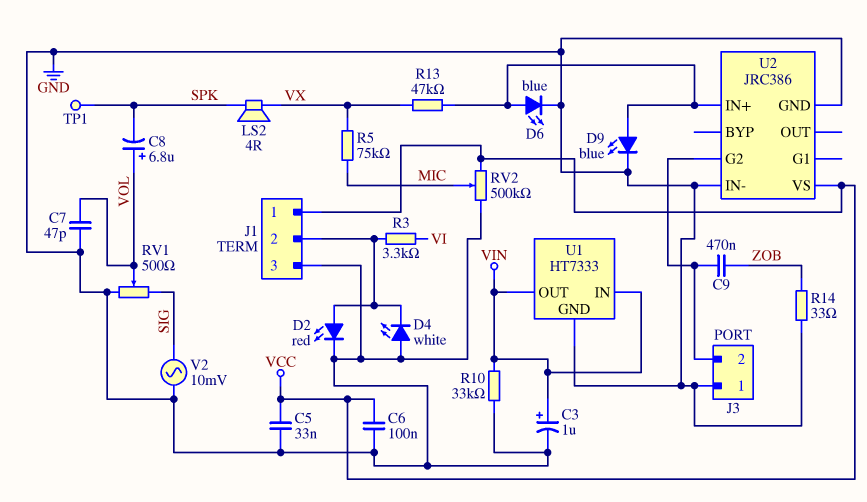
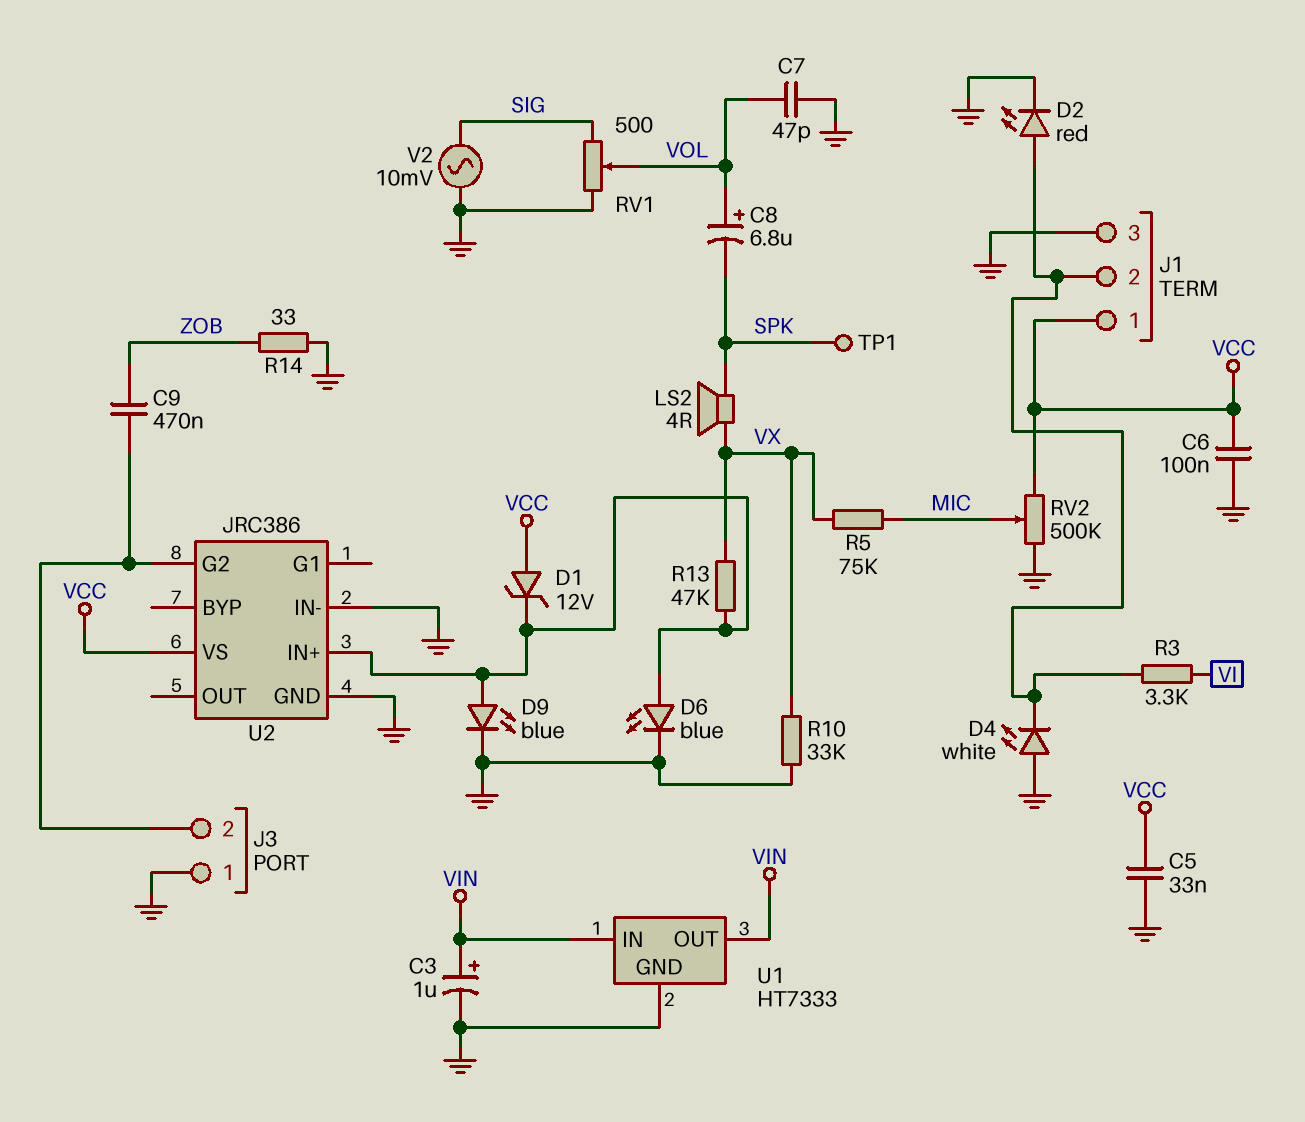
D1: none -> zener 12V (A VCC, K U2/IN+)
R10: 33k (GND, VIN) -> 33k (GND, VX)

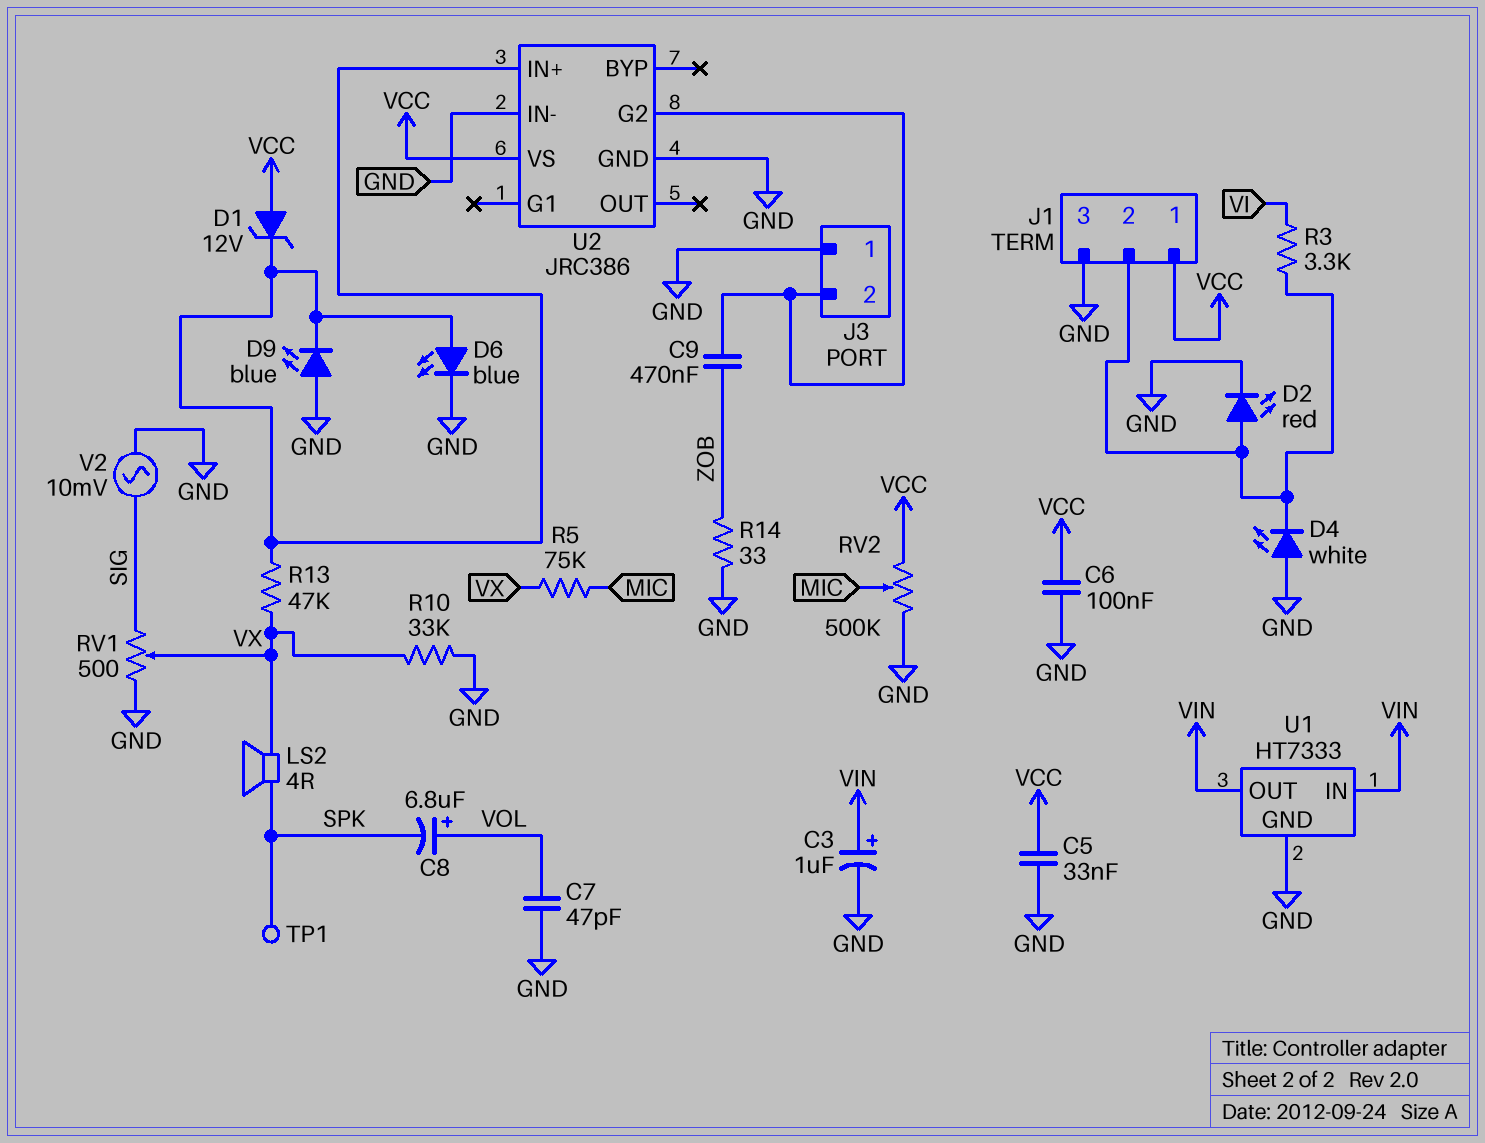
D9: LED blue (A U2/IN+, K GND) -> LED blue (A GND, K U2/IN+)
RV1: 500 (GND, SIG, wiper VOL) -> 500 (GND, SIG, wiper VX)

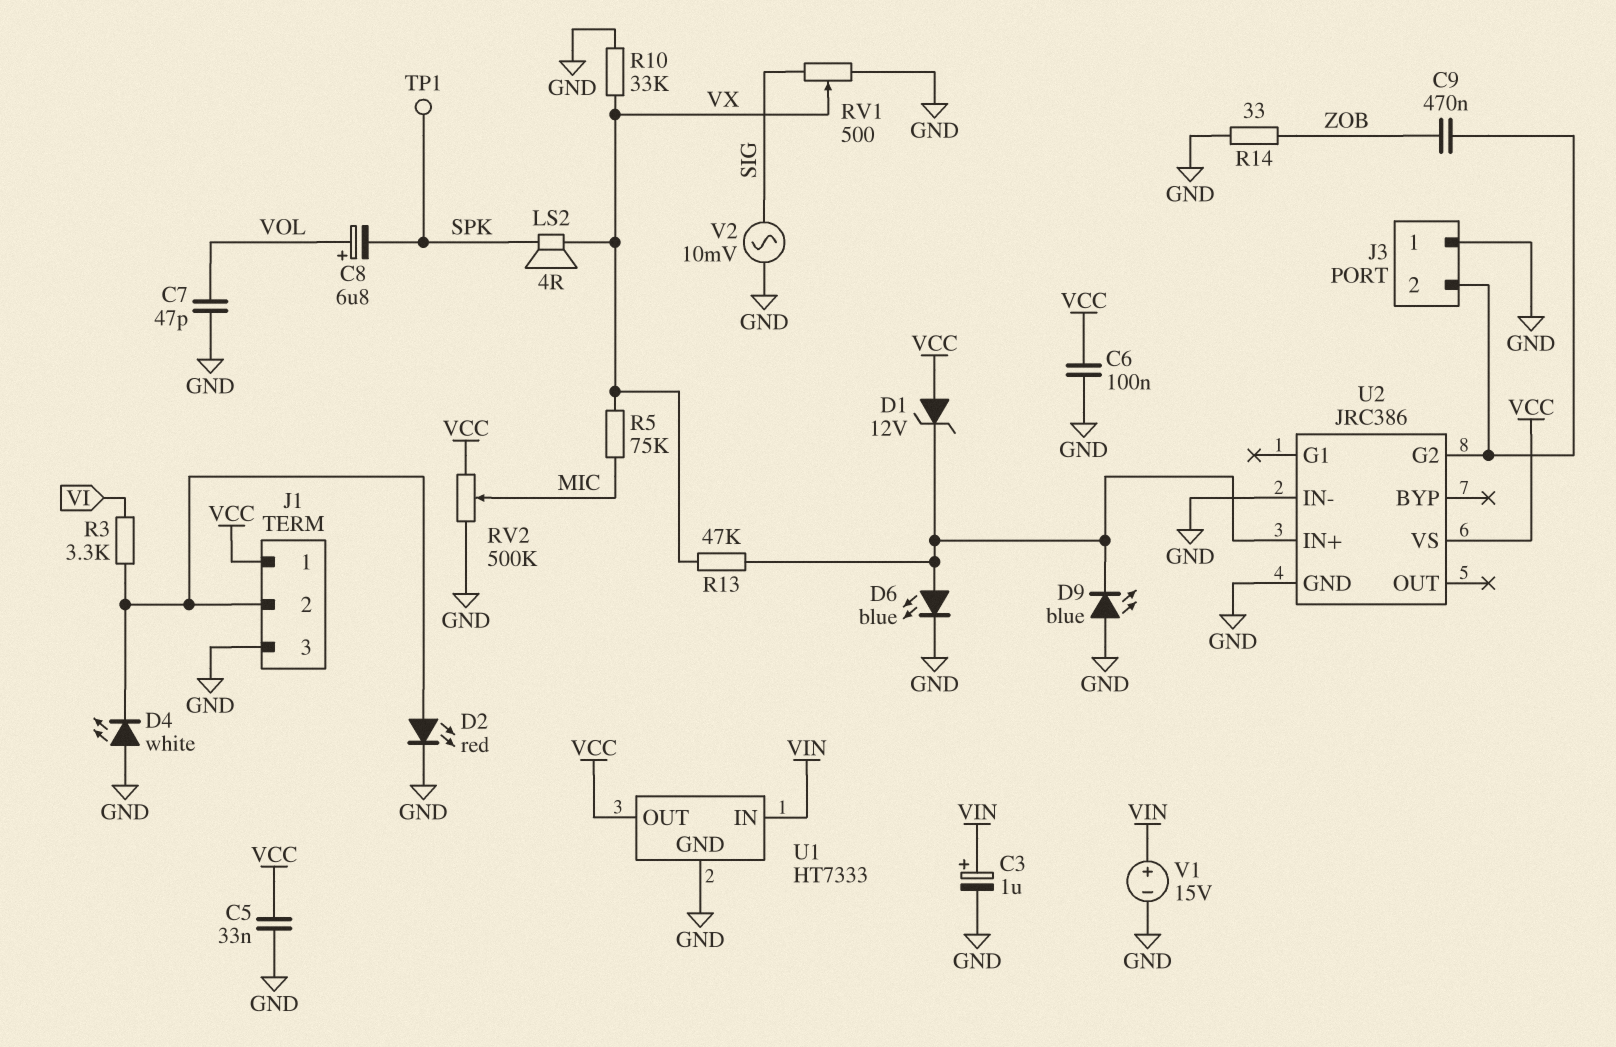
U1 pin OUT: VIN -> VCC
V1: none -> 15V (plus VIN, minus GND)

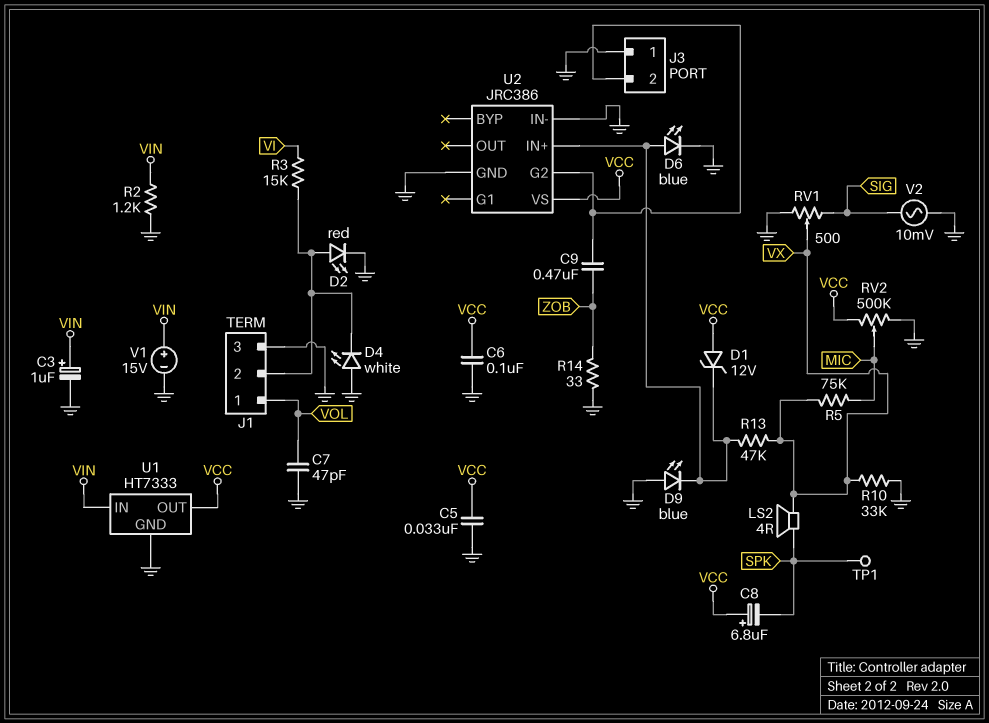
C8: 6.8uF (plus VOL, minus SPK) -> 6.8uF (plus VCC, minus SPK)
J1 pin 1: VCC -> VOL
R2: none -> 1.2k (GND, VIN)
R3: 3.3k (J1/2, VI) -> 15k (J1/2, VI)

